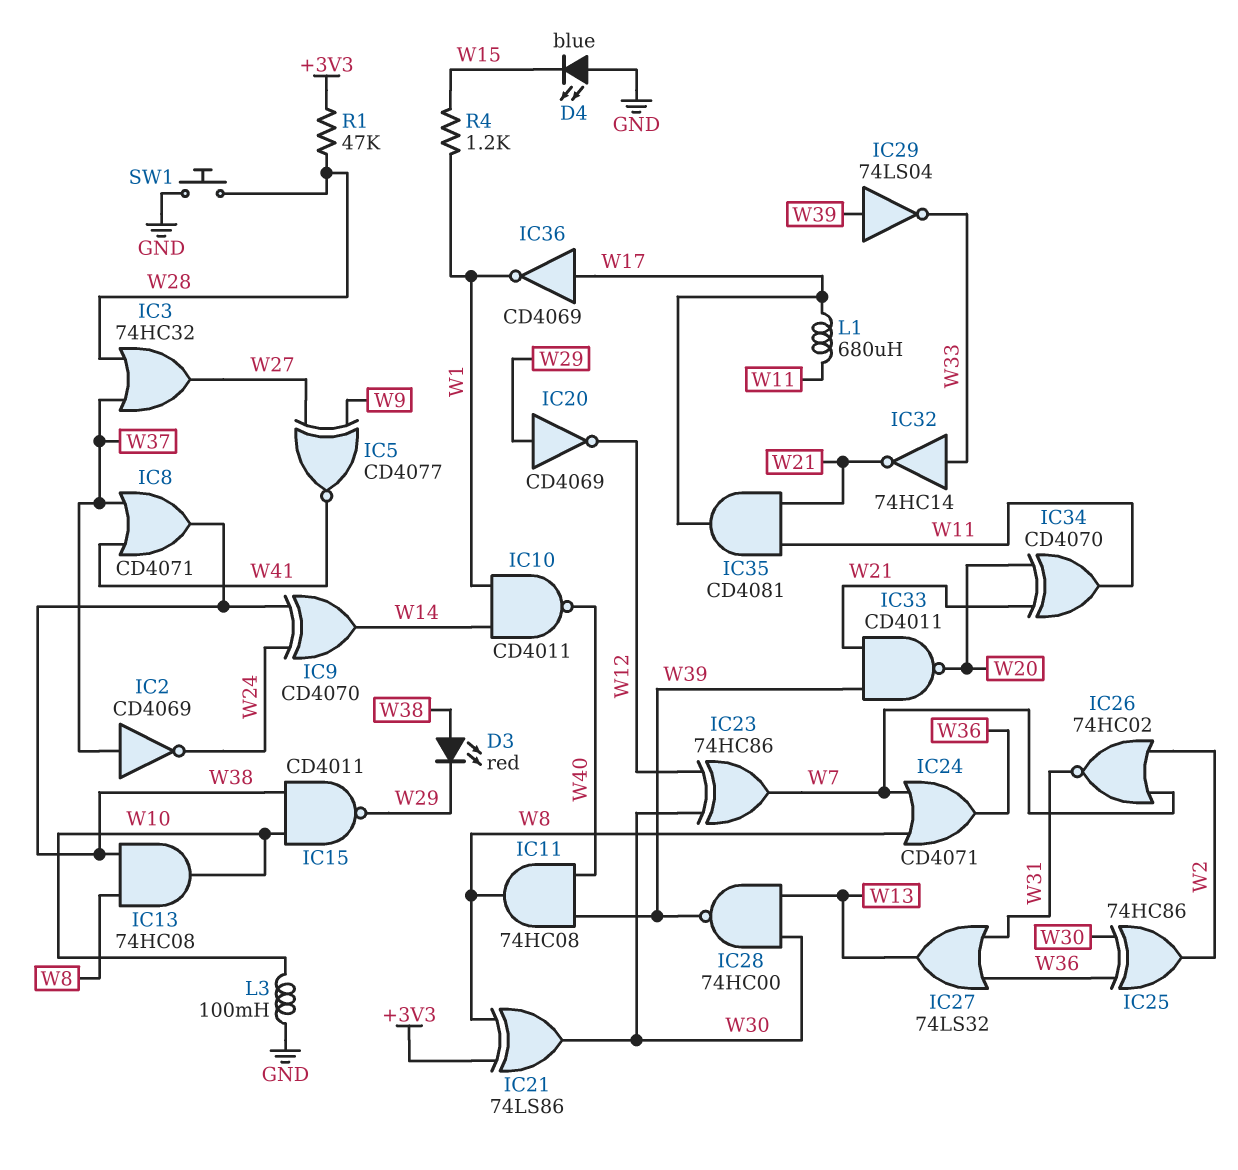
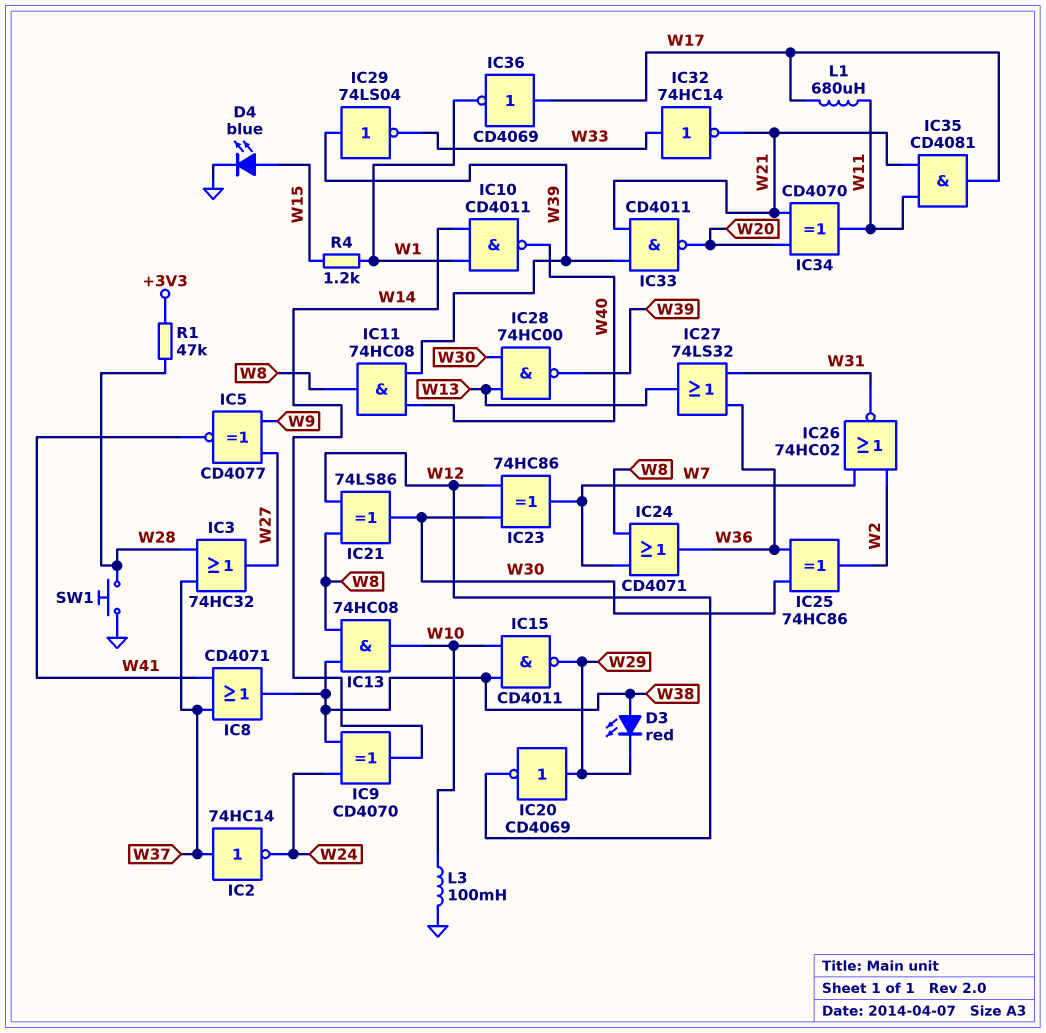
D4: LED blue (A GND, K W15) -> LED blue (A W15, K GND)
IC2: NOT CD4069 (in W37, out W24) -> NOT 74HC14 (in W37, out W24)
IC21: XOR 74LS86 (in +3V3, in W8, out W30) -> XOR 74LS86 (in W8, in W12, out W30)

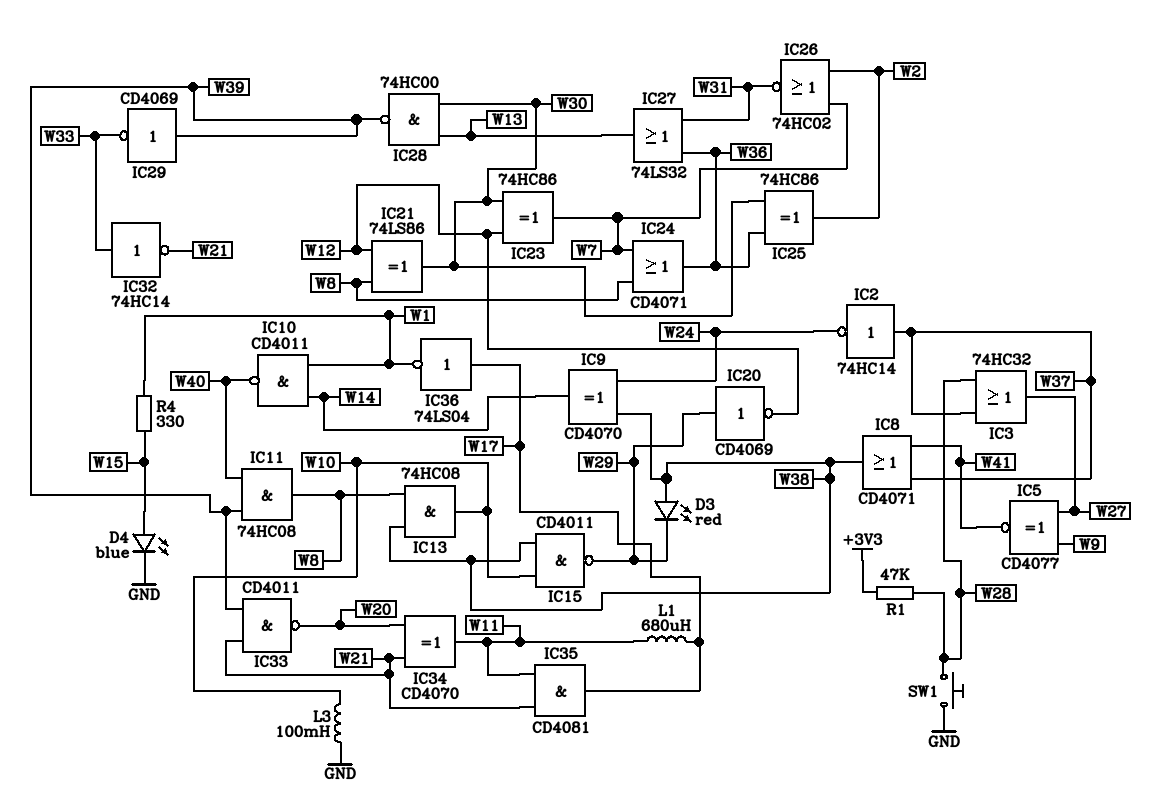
IC29: NOT 74LS04 (in W39, out W33) -> NOT CD4069 (in W39, out W33)
IC36: NOT CD4069 (in W17, out W1) -> NOT 74LS04 (in W17, out W1)
R4: 1.2k (W1, W15) -> 330 (W1, W15)

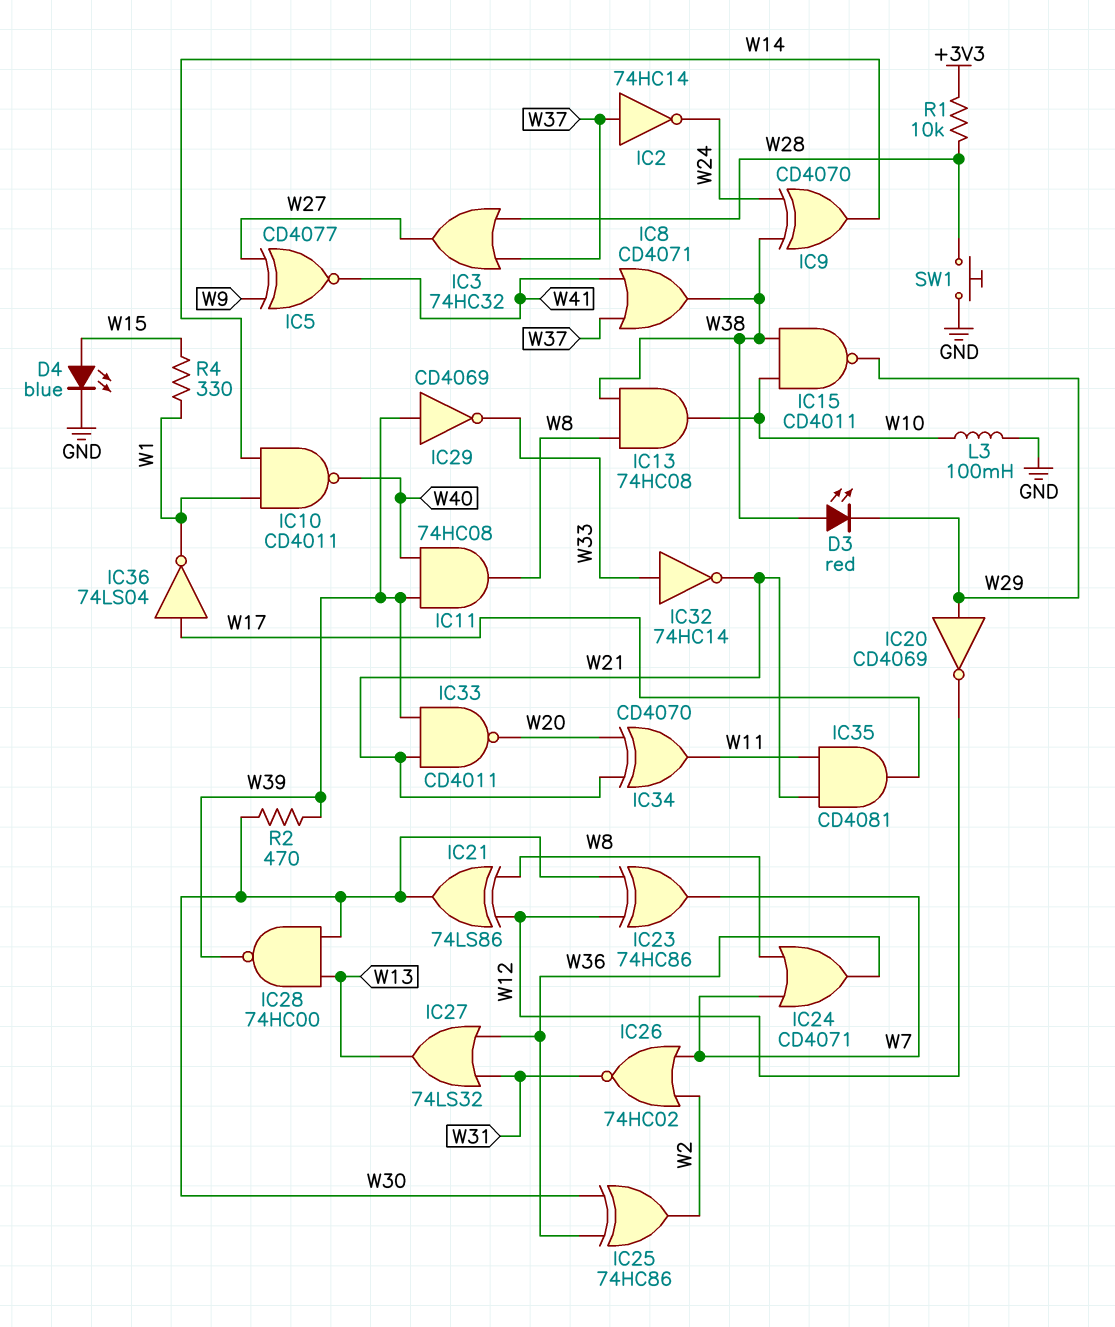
L1: 680uH (W11, W17) -> none
R1: 47k (+3V3, W28) -> 10k (+3V3, W28)
R2: none -> 470 (W30, W39)

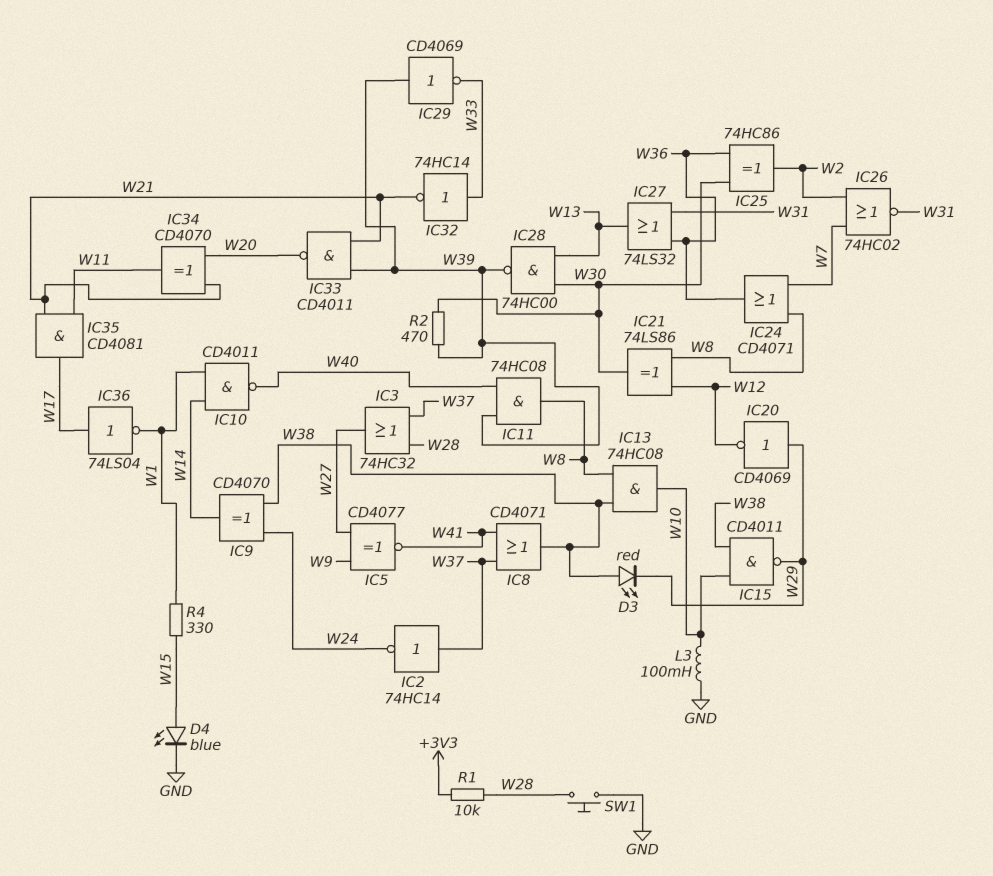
IC23: XOR 74HC86 (in W12, in W30, out W7) -> none

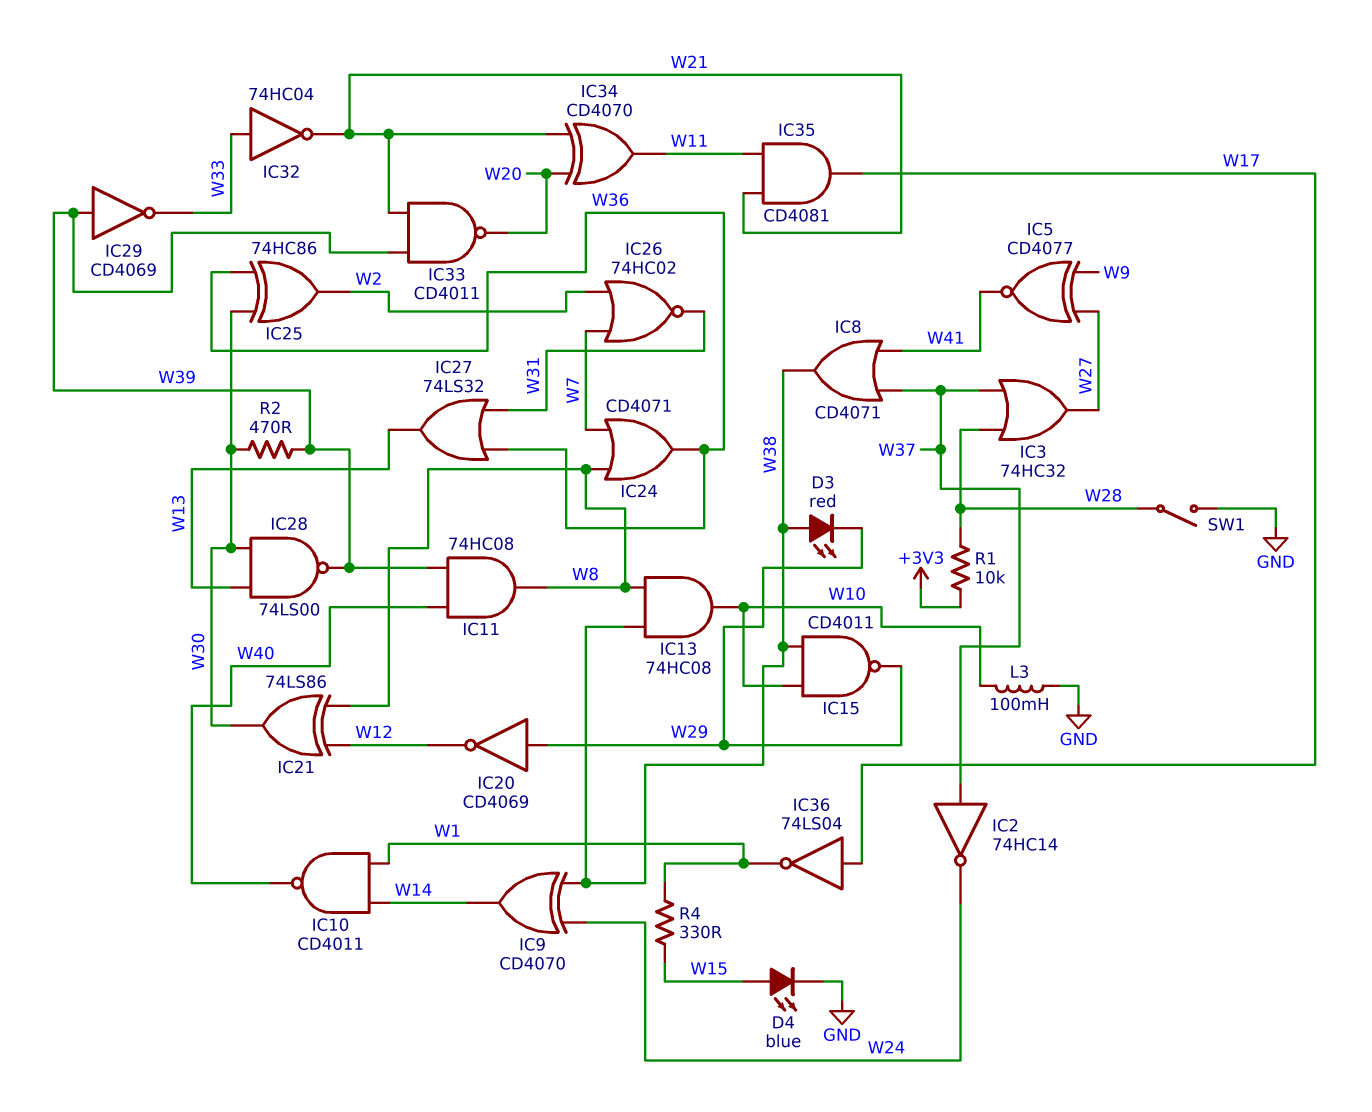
IC28: NAND 74HC00 (in W13, in W30, out W39) -> NAND 74LS00 (in W13, in W30, out W39)
IC32: NOT 74HC14 (in W33, out W21) -> NOT 74HC04 (in W33, out W21)
SW1: button (GND, W28) -> switch (GND, W28)

